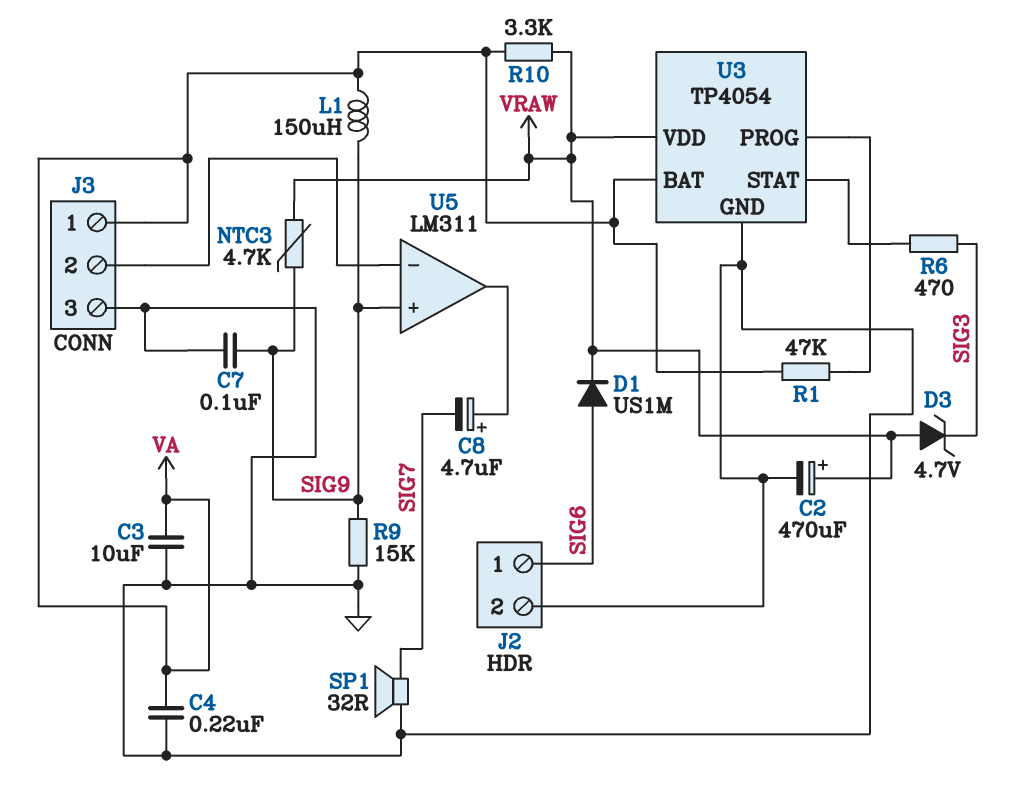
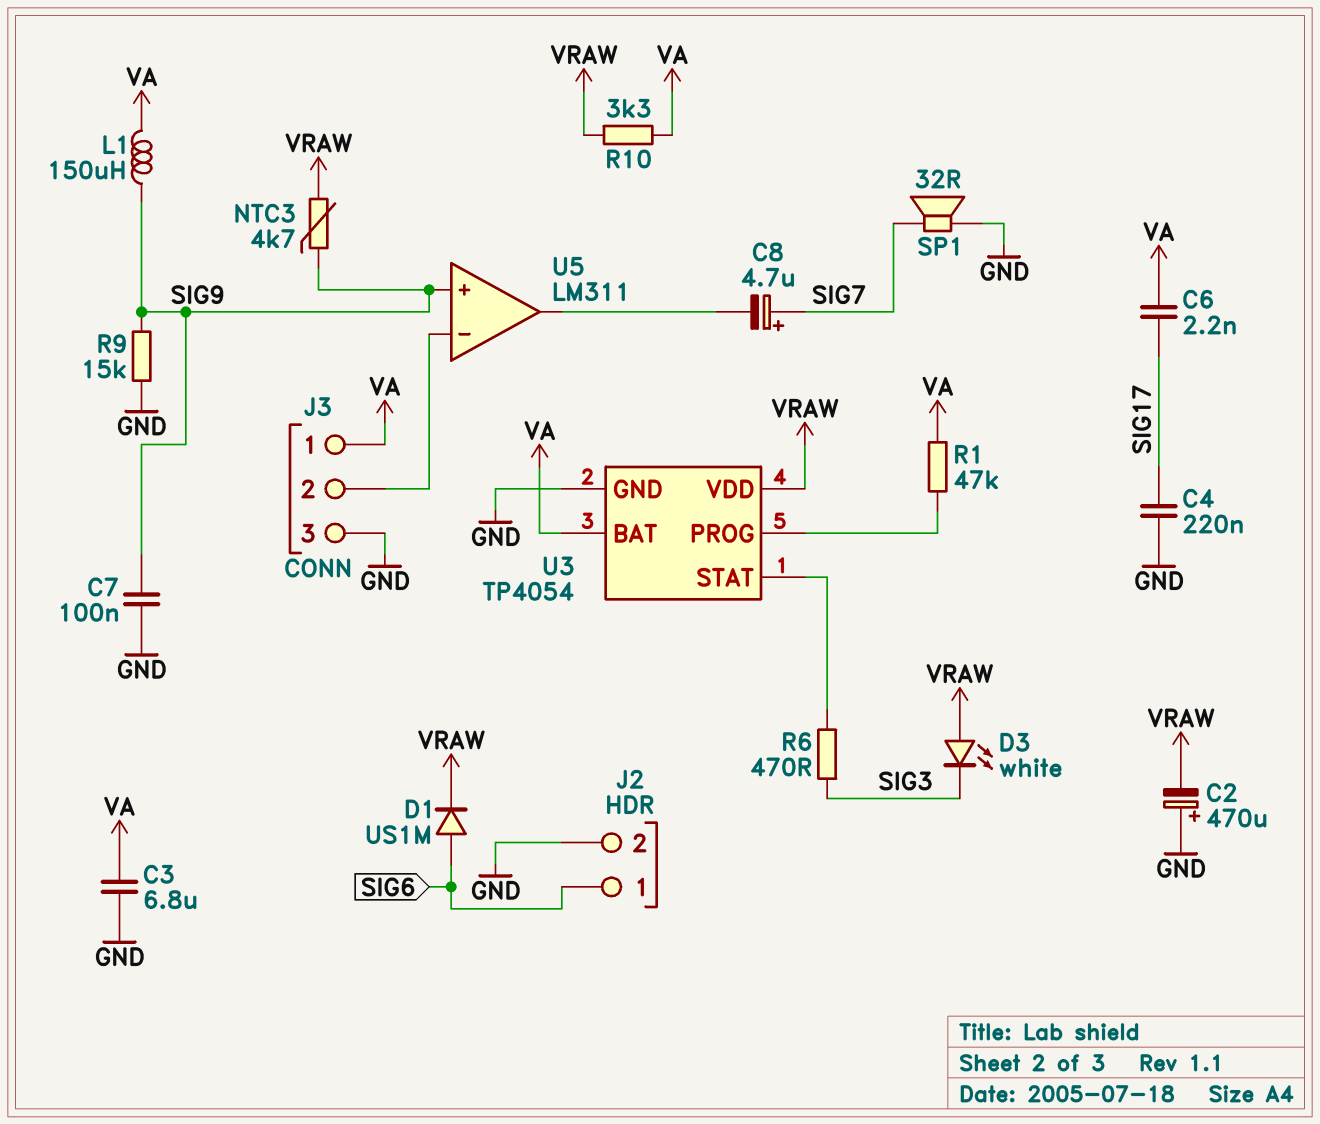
C2: 470uF (plus VRAW, minus GND) -> 470uF (plus GND, minus VRAW)
C3: 10uF (GND, VA) -> 6.8uF (GND, VA)
C4: 220nF (GND, VA) -> 220nF (GND, SIG17)
C6: none -> 2.2nF (SIG17, VA)
C8: 4.7uF (plus U5/out, minus SIG7) -> 4.7uF (plus SIG7, minus U5/out)
D3: zener 4.7V (A VRAW, K SIG3) -> LED white (A VRAW, K SIG3)

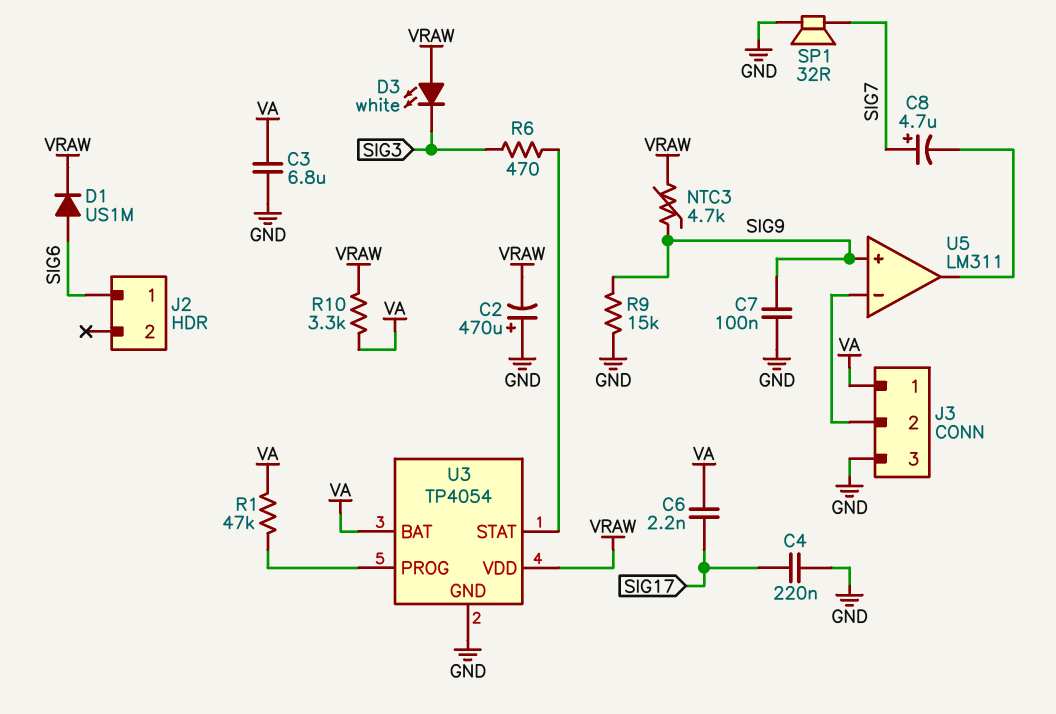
J2 pin 2: GND -> none
L1: 150uH (SIG9, VA) -> none

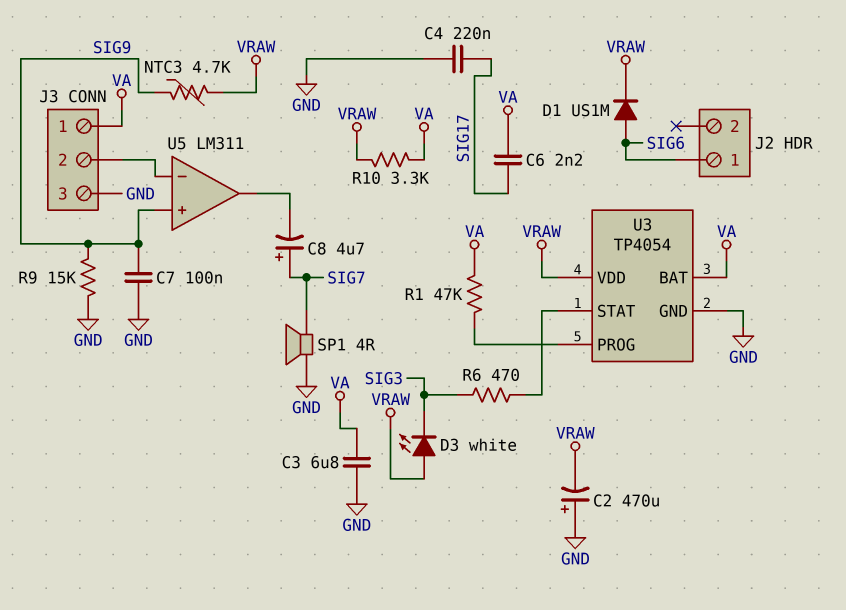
SP1: speaker 32R (GND, SIG7) -> speaker 4R (GND, SIG7)

